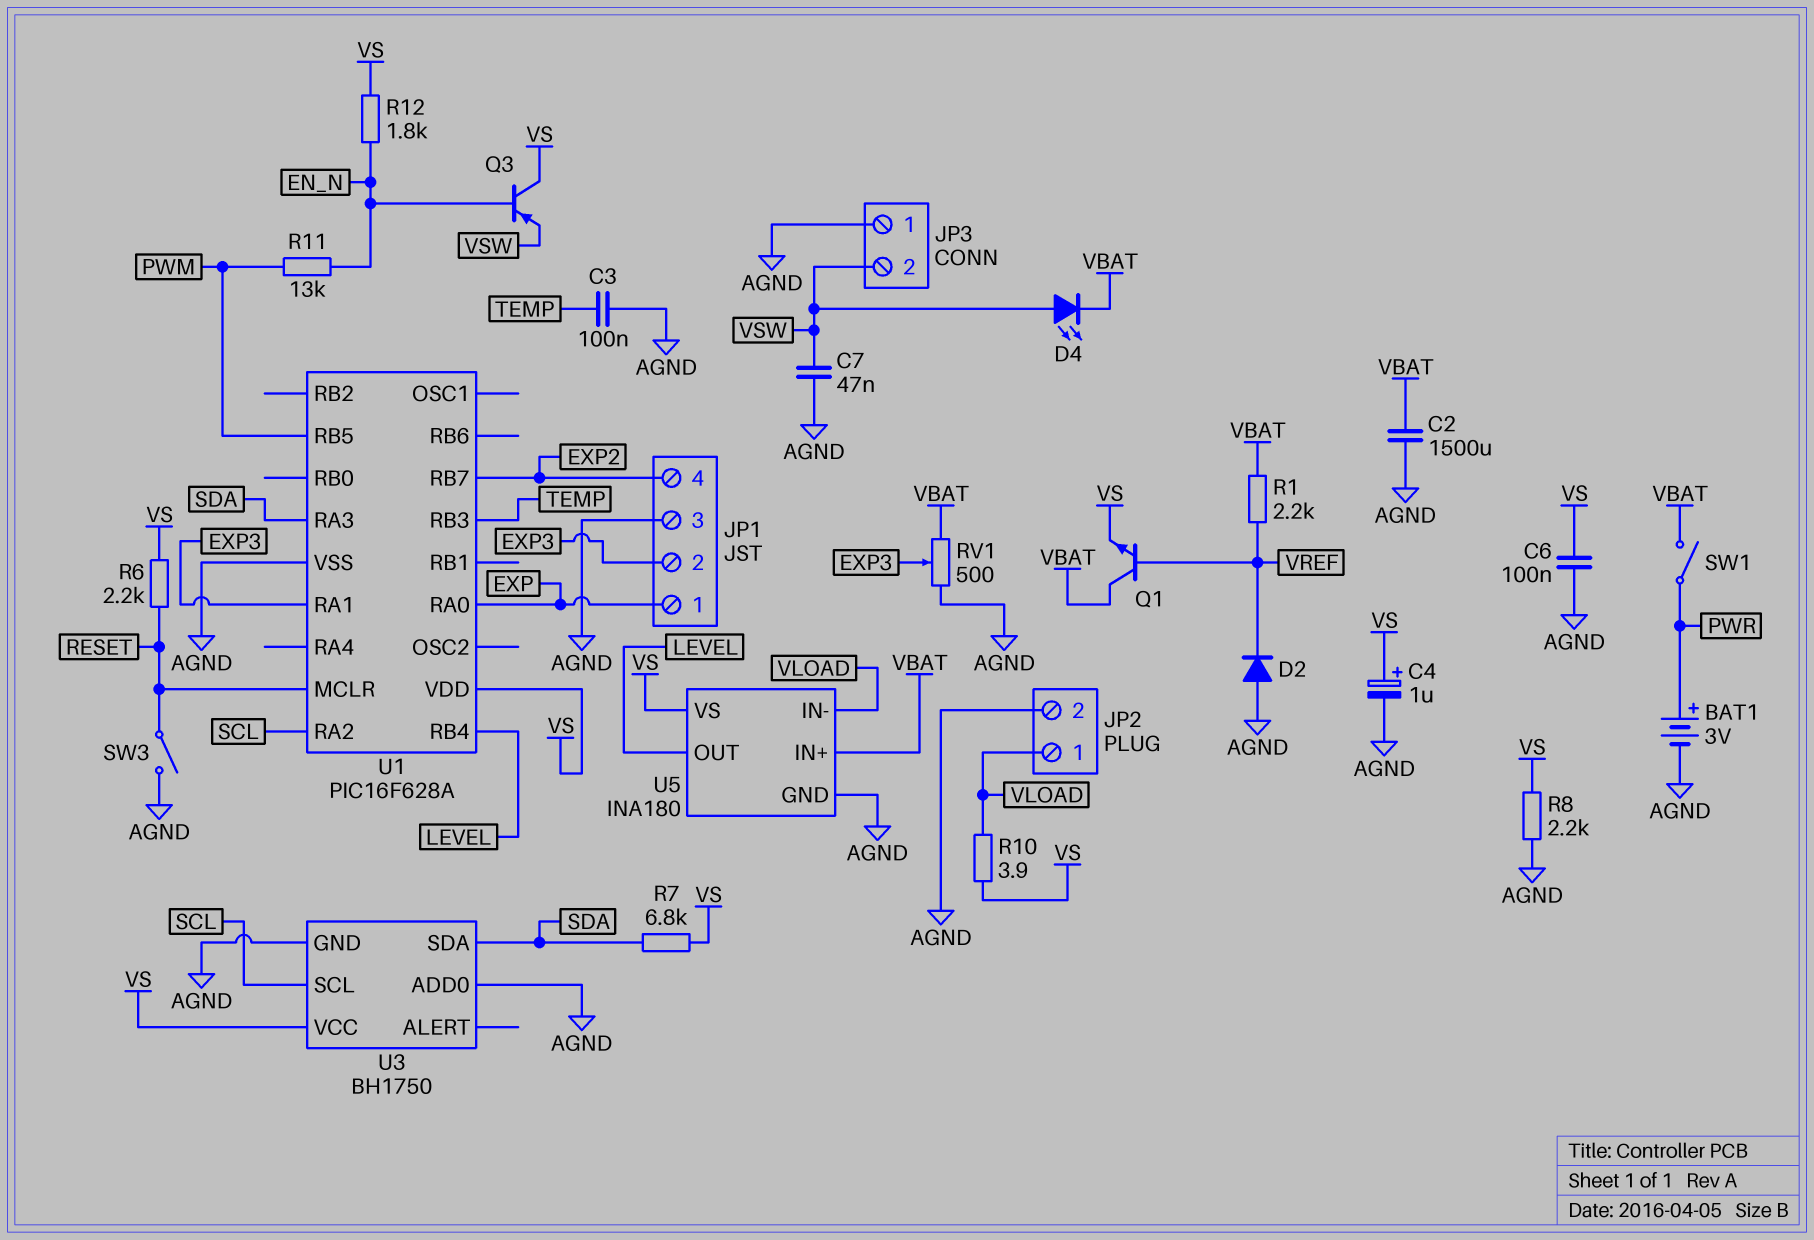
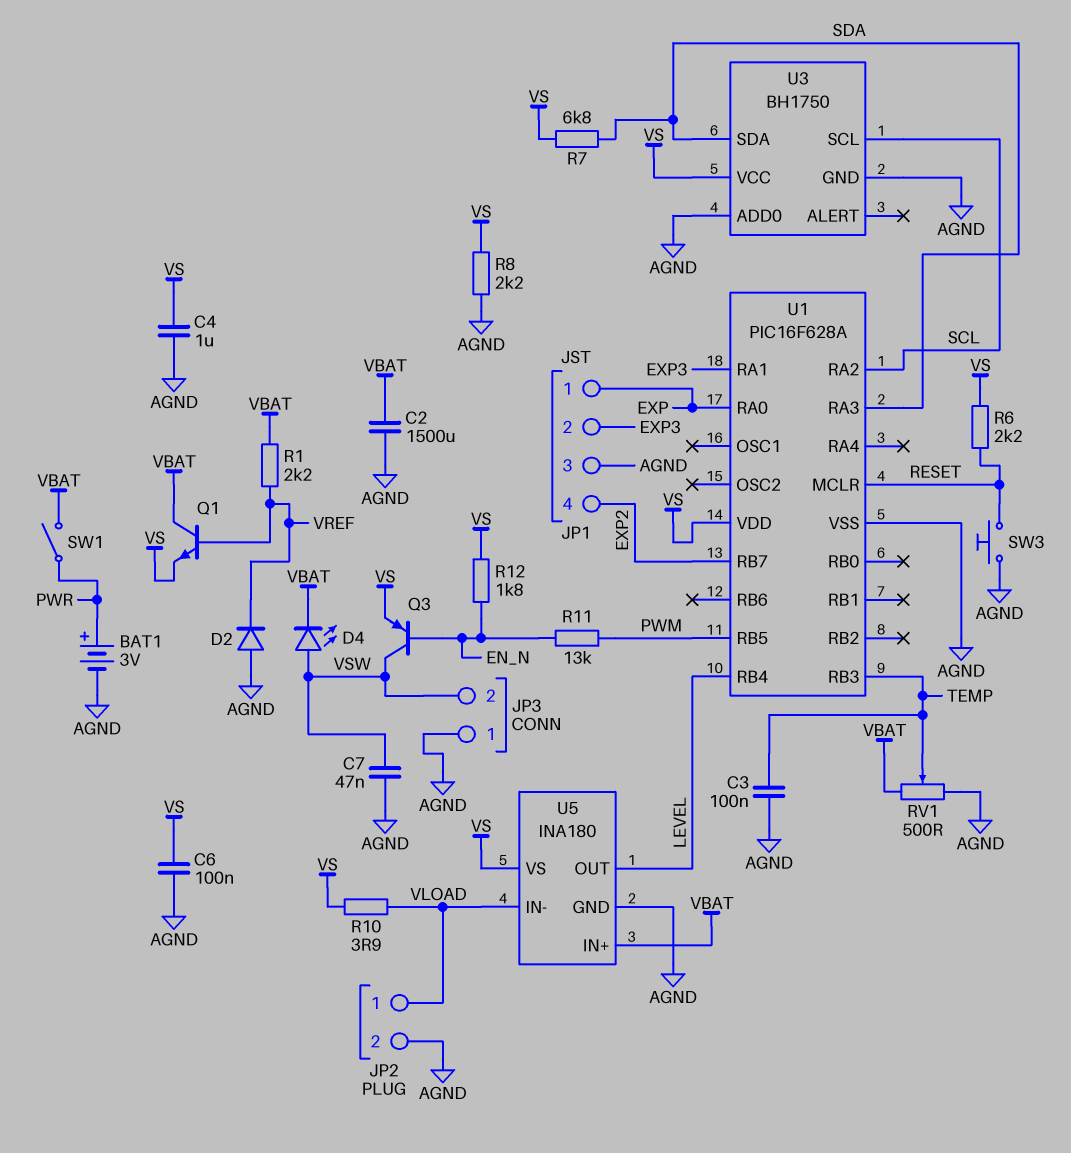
C4: 1uF (plus VS, minus AGND) -> 1uF (AGND, VS)
Q3: PNP (B EN_N, C VS, E VSW) -> PNP (B EN_N, C VSW, E VS)
RV1: 500 (AGND, VBAT, wiper EXP3) -> 500 (AGND, VBAT, wiper TEMP)
SW3: switch (AGND, RESET) -> button (AGND, RESET)

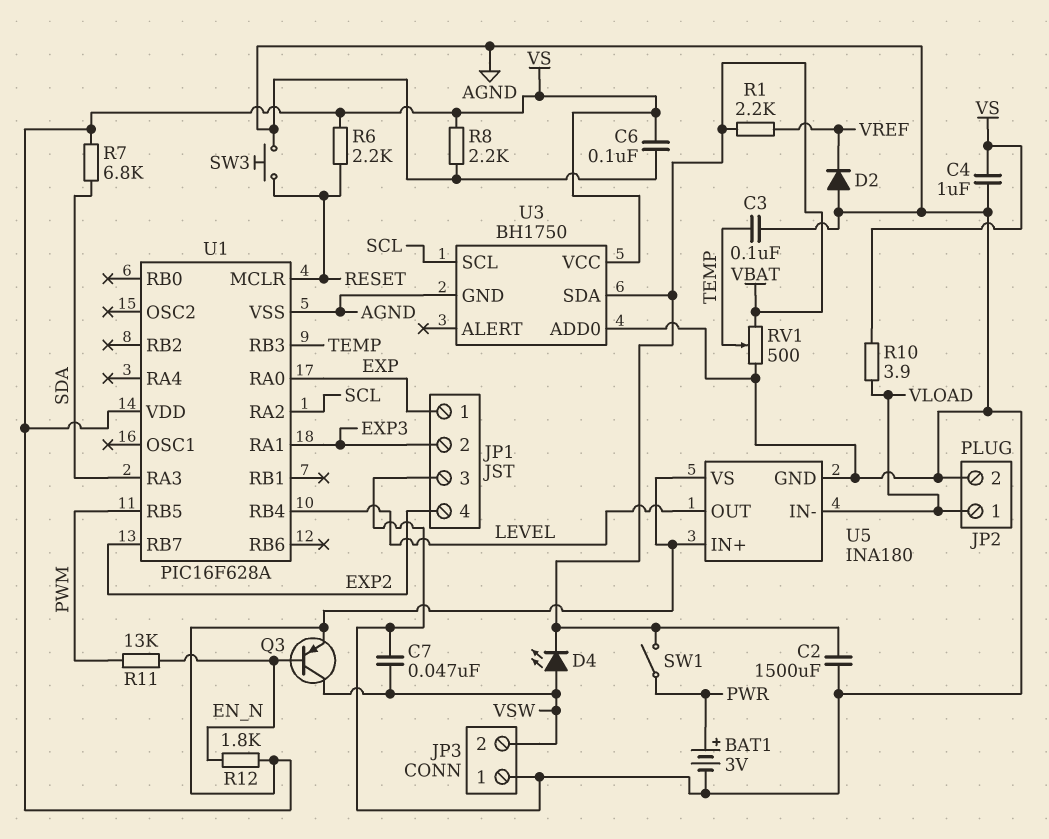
Q1: NPN (B VREF, C VBAT, E VS) -> none
U3 pin SDA: SDA -> VBAT
U5 pin IN+: VBAT -> VS

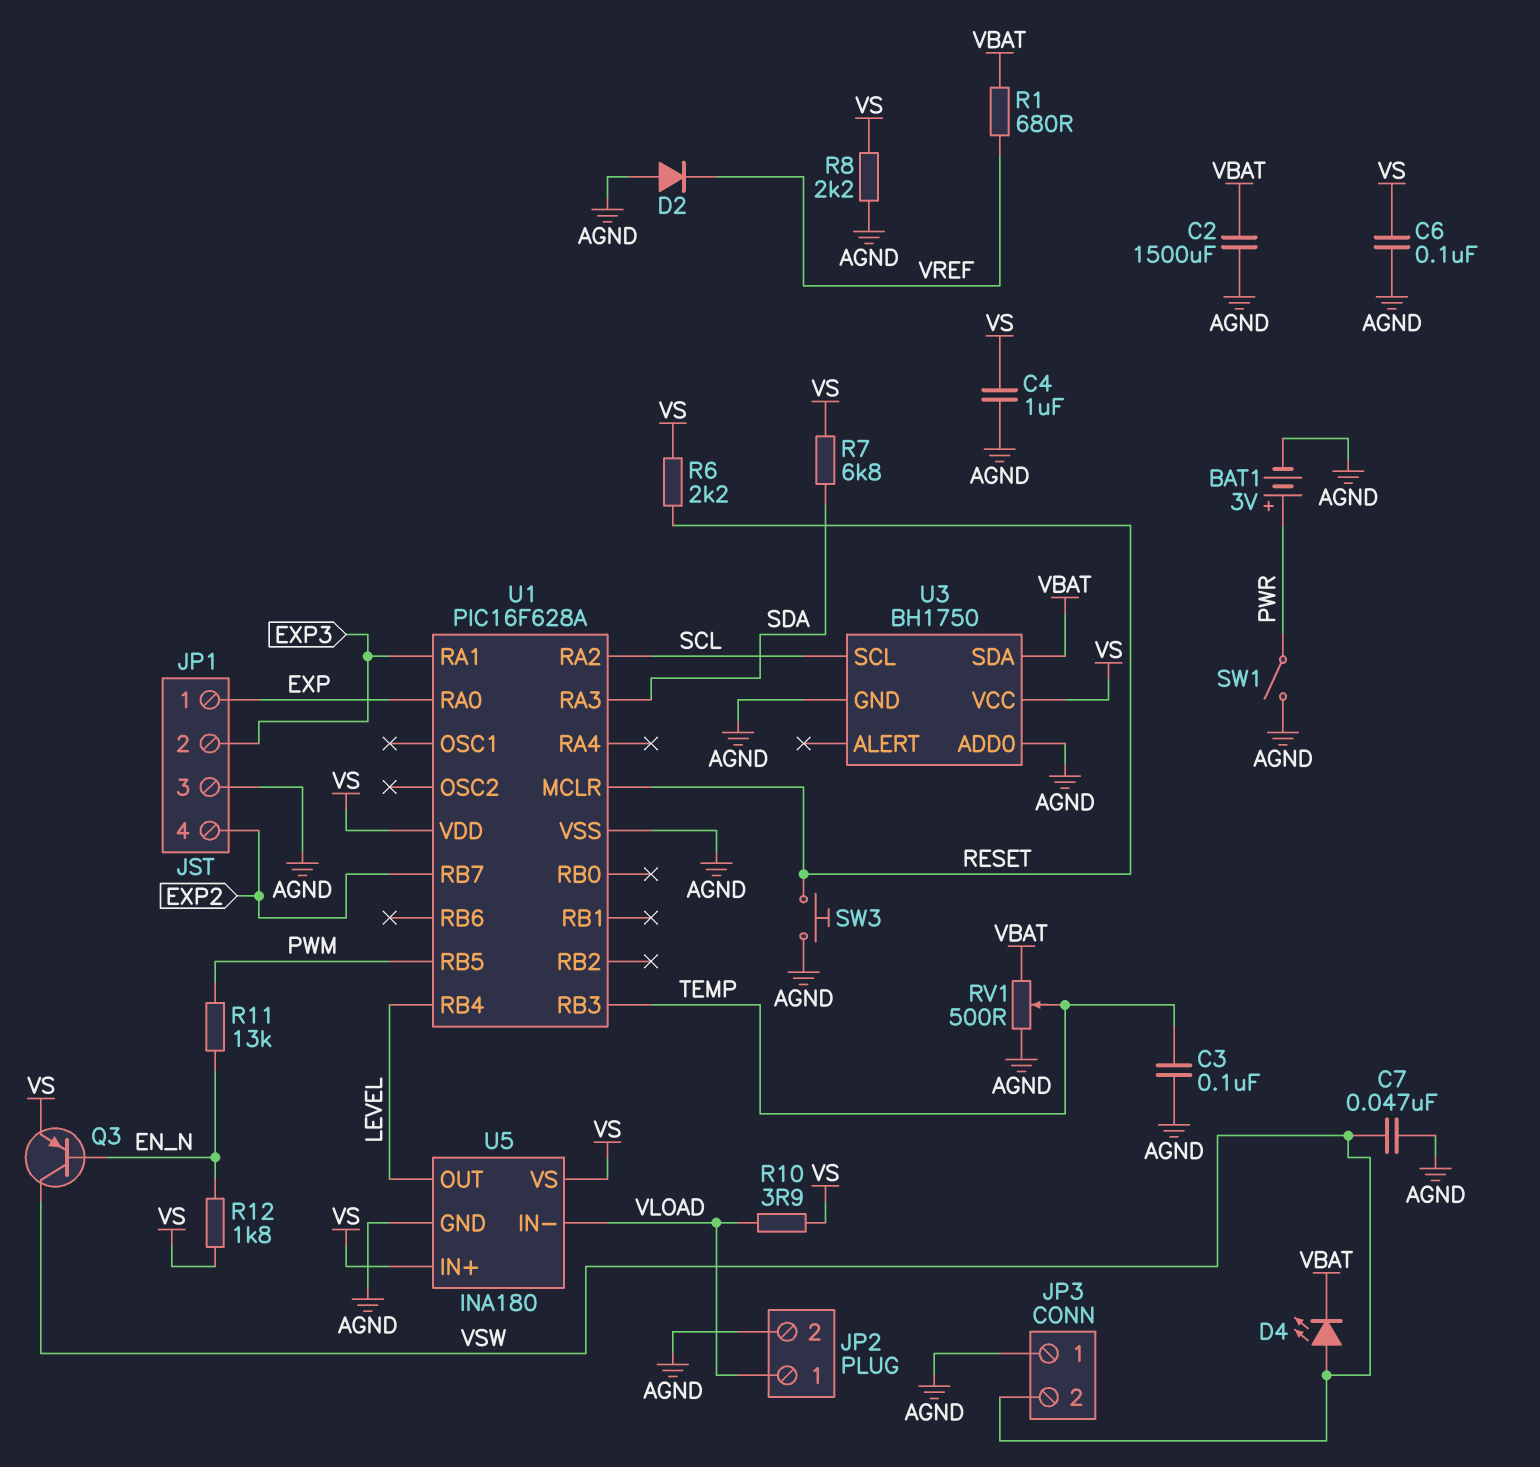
R1: 2.2k (VBAT, VREF) -> 680 (VBAT, VREF)
SW1: switch (PWR, VBAT) -> switch (AGND, PWR)

